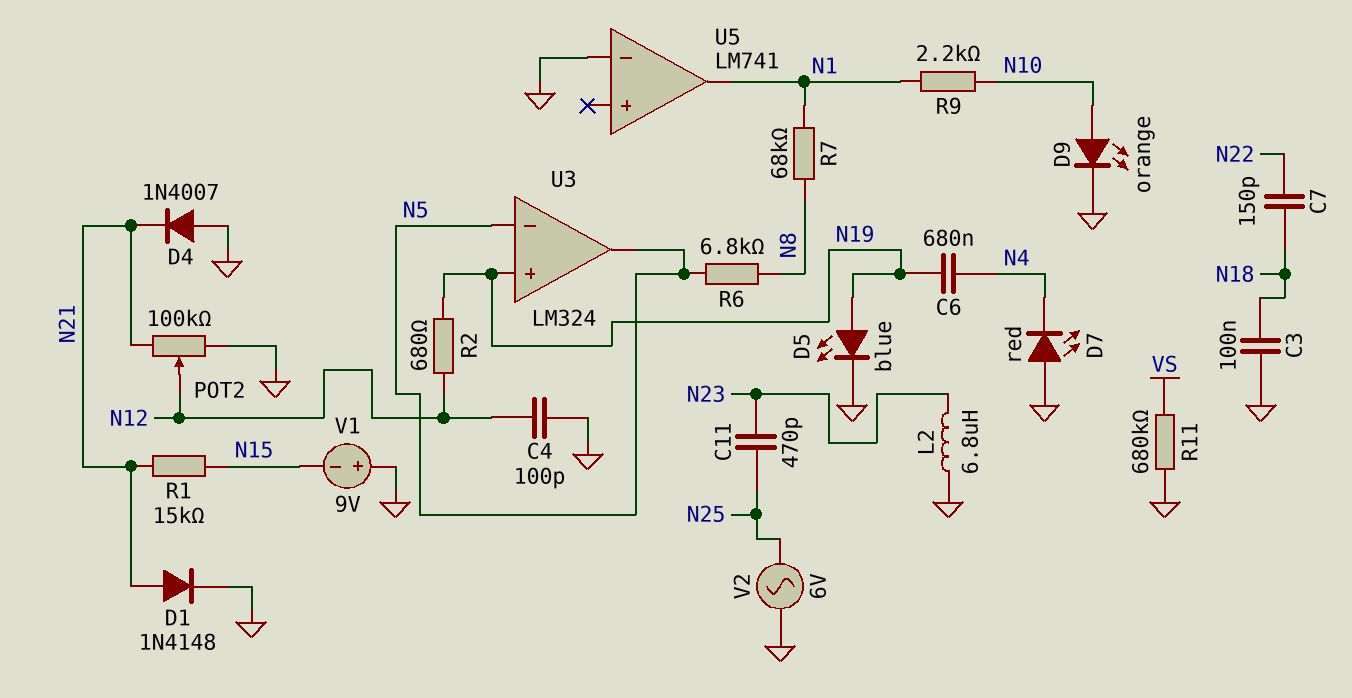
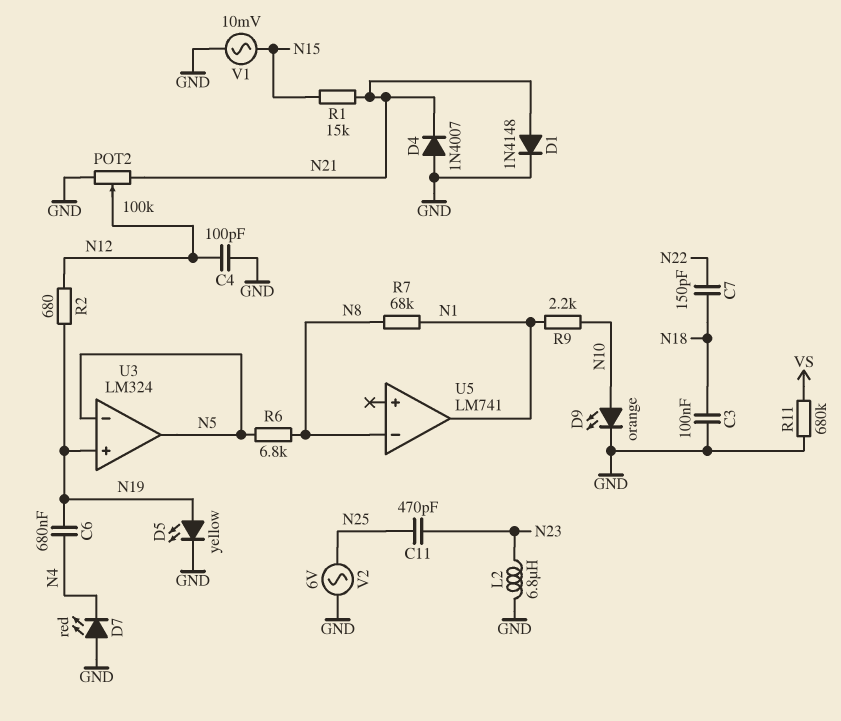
D5: LED blue (A N19, K GND) -> LED yellow (A N19, K GND)
U5 pin in-: GND -> N8
V1: 9V (plus GND, minus N15) -> AC 10mV (GND, N15)

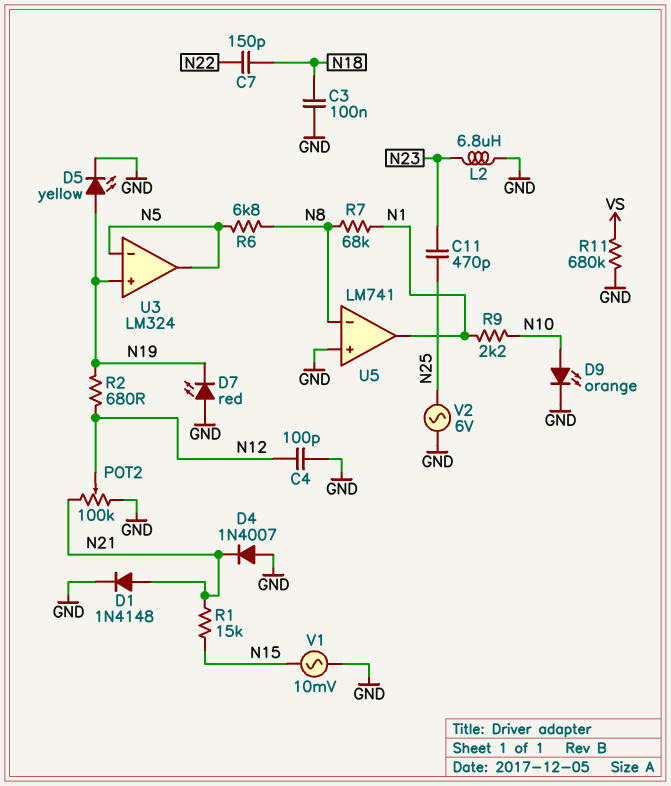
C6: 680nF (N4, N19) -> none
D7: LED red (A GND, K N4) -> LED red (A GND, K N19)
U5 pin in+: none -> GND

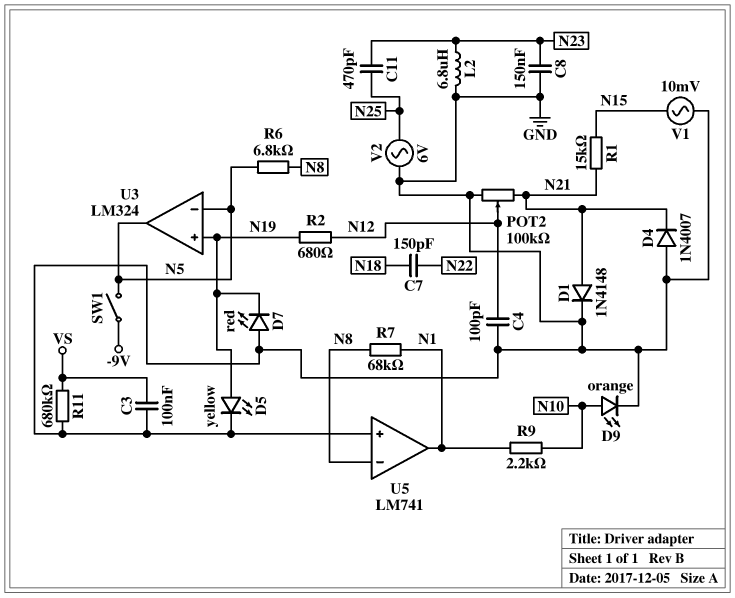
C3: 100nF (GND, N18) -> 100nF (GND, VS)
C8: none -> 150nF (GND, N23)
SW1: none -> switch (-9V, N5)

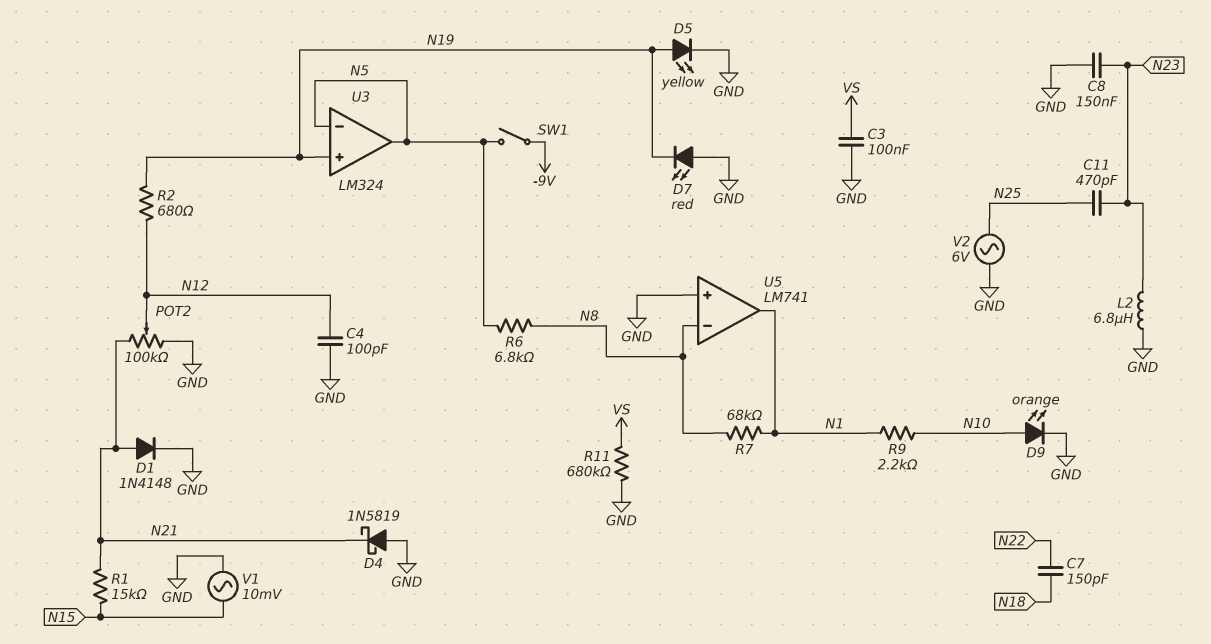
D4: diode 1N4007 (A GND, K N21) -> schottky 1N5819 (A GND, K N21)

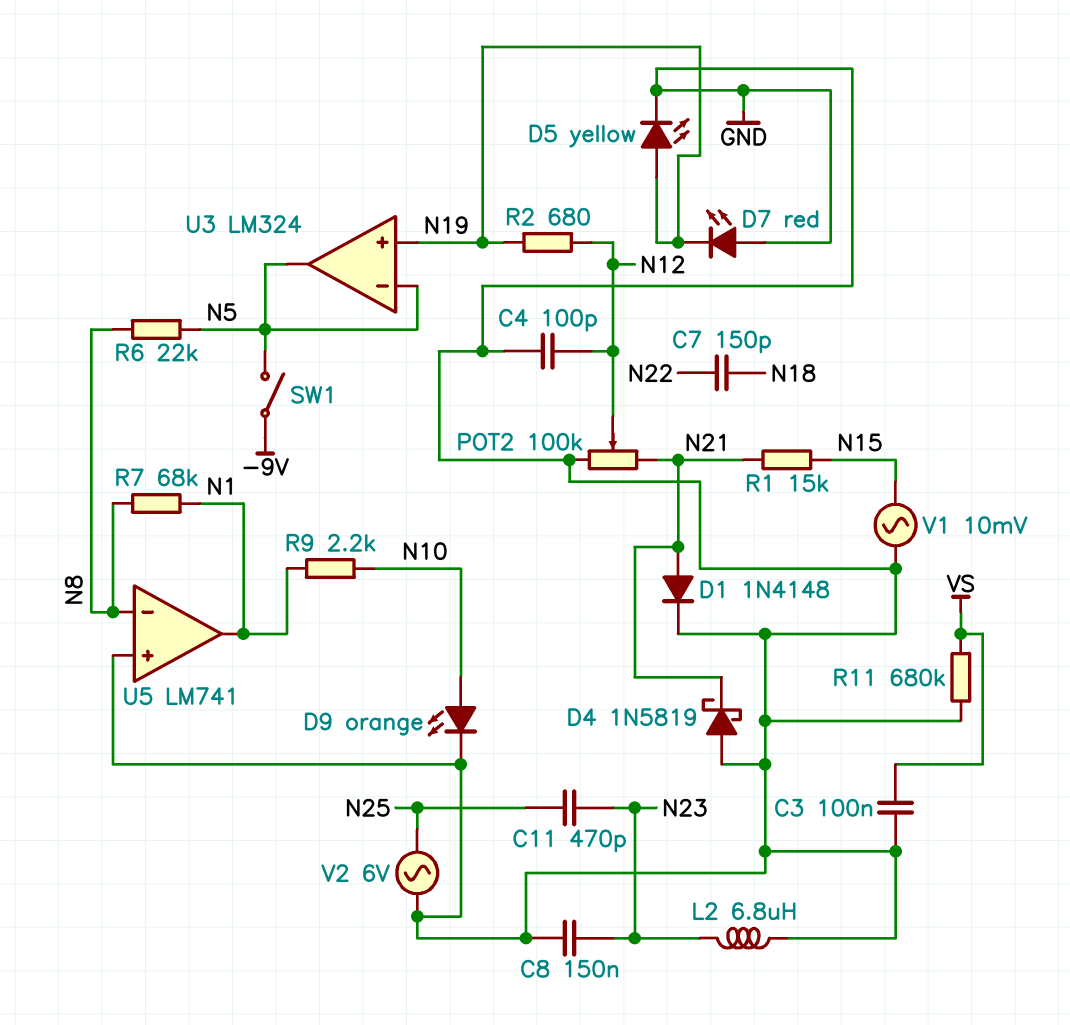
R6: 6.8k (N5, N8) -> 22k (N5, N8)

